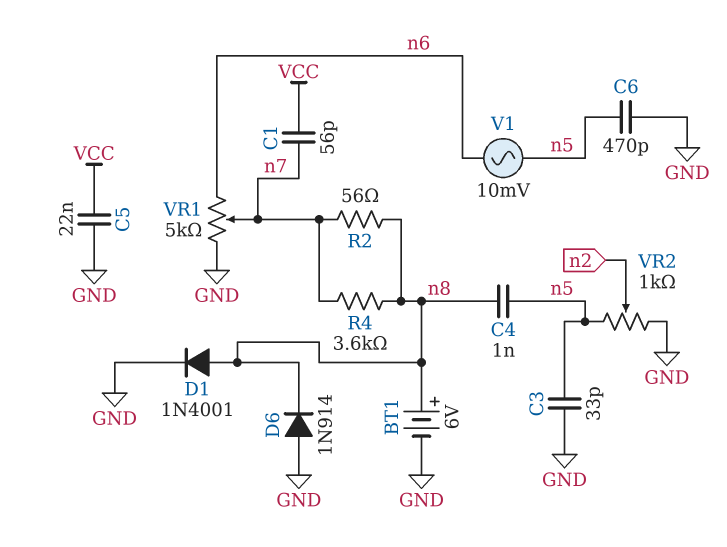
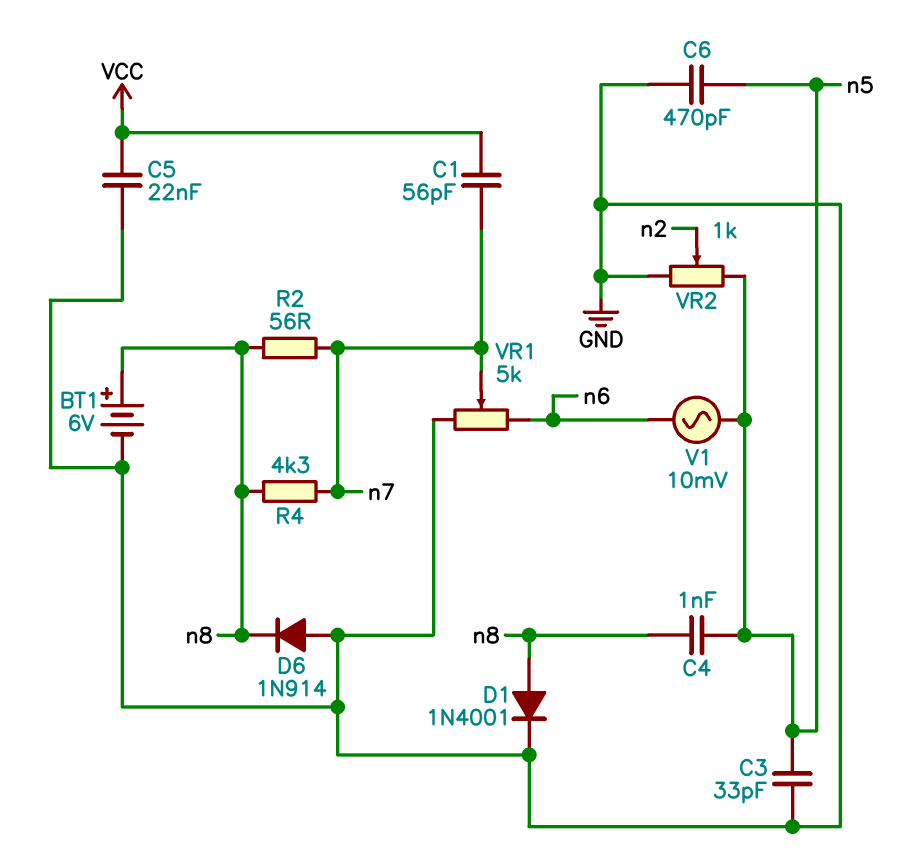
R4: 3.6k (n7, n8) -> 4.3k (n7, n8)

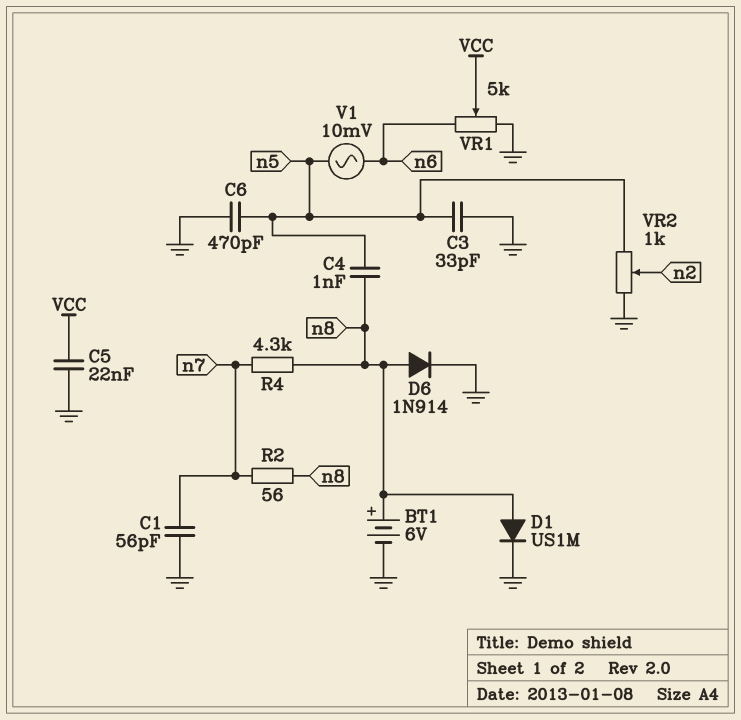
C1: 56pF (VCC, n7) -> 56pF (GND, n7)
D1: diode 1N4001 (A n8, K GND) -> diode US1M (A n8, K GND)
D6: diode 1N914 (A GND, K n8) -> diode 1N914 (A n8, K GND)
VR1: 5k (GND, n6, wiper n7) -> 5k (GND, n6, wiper VCC)

